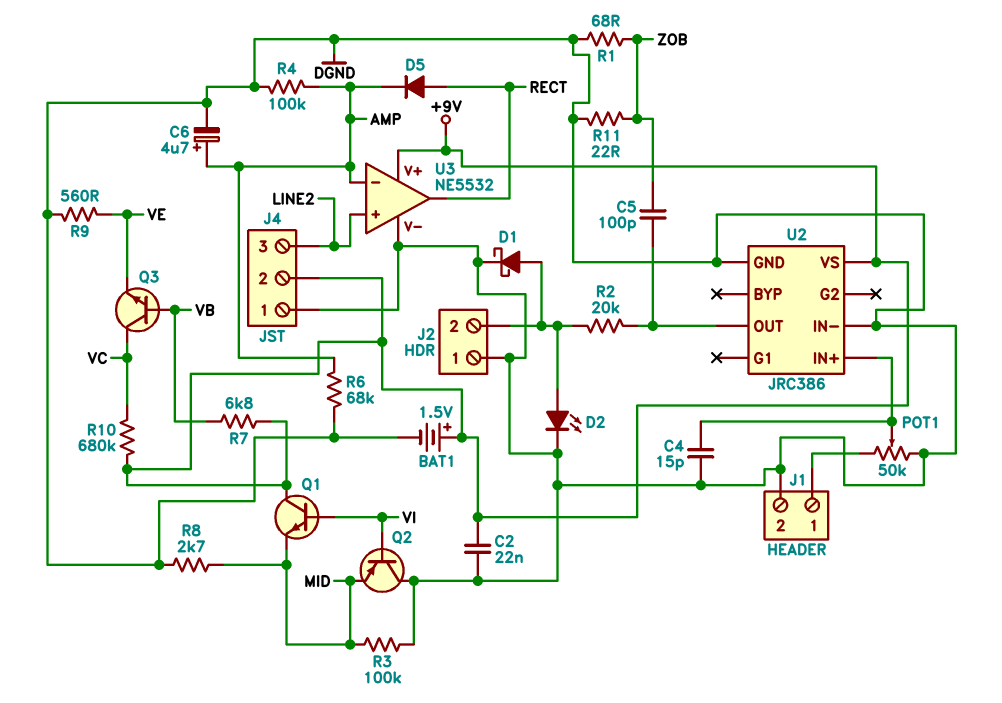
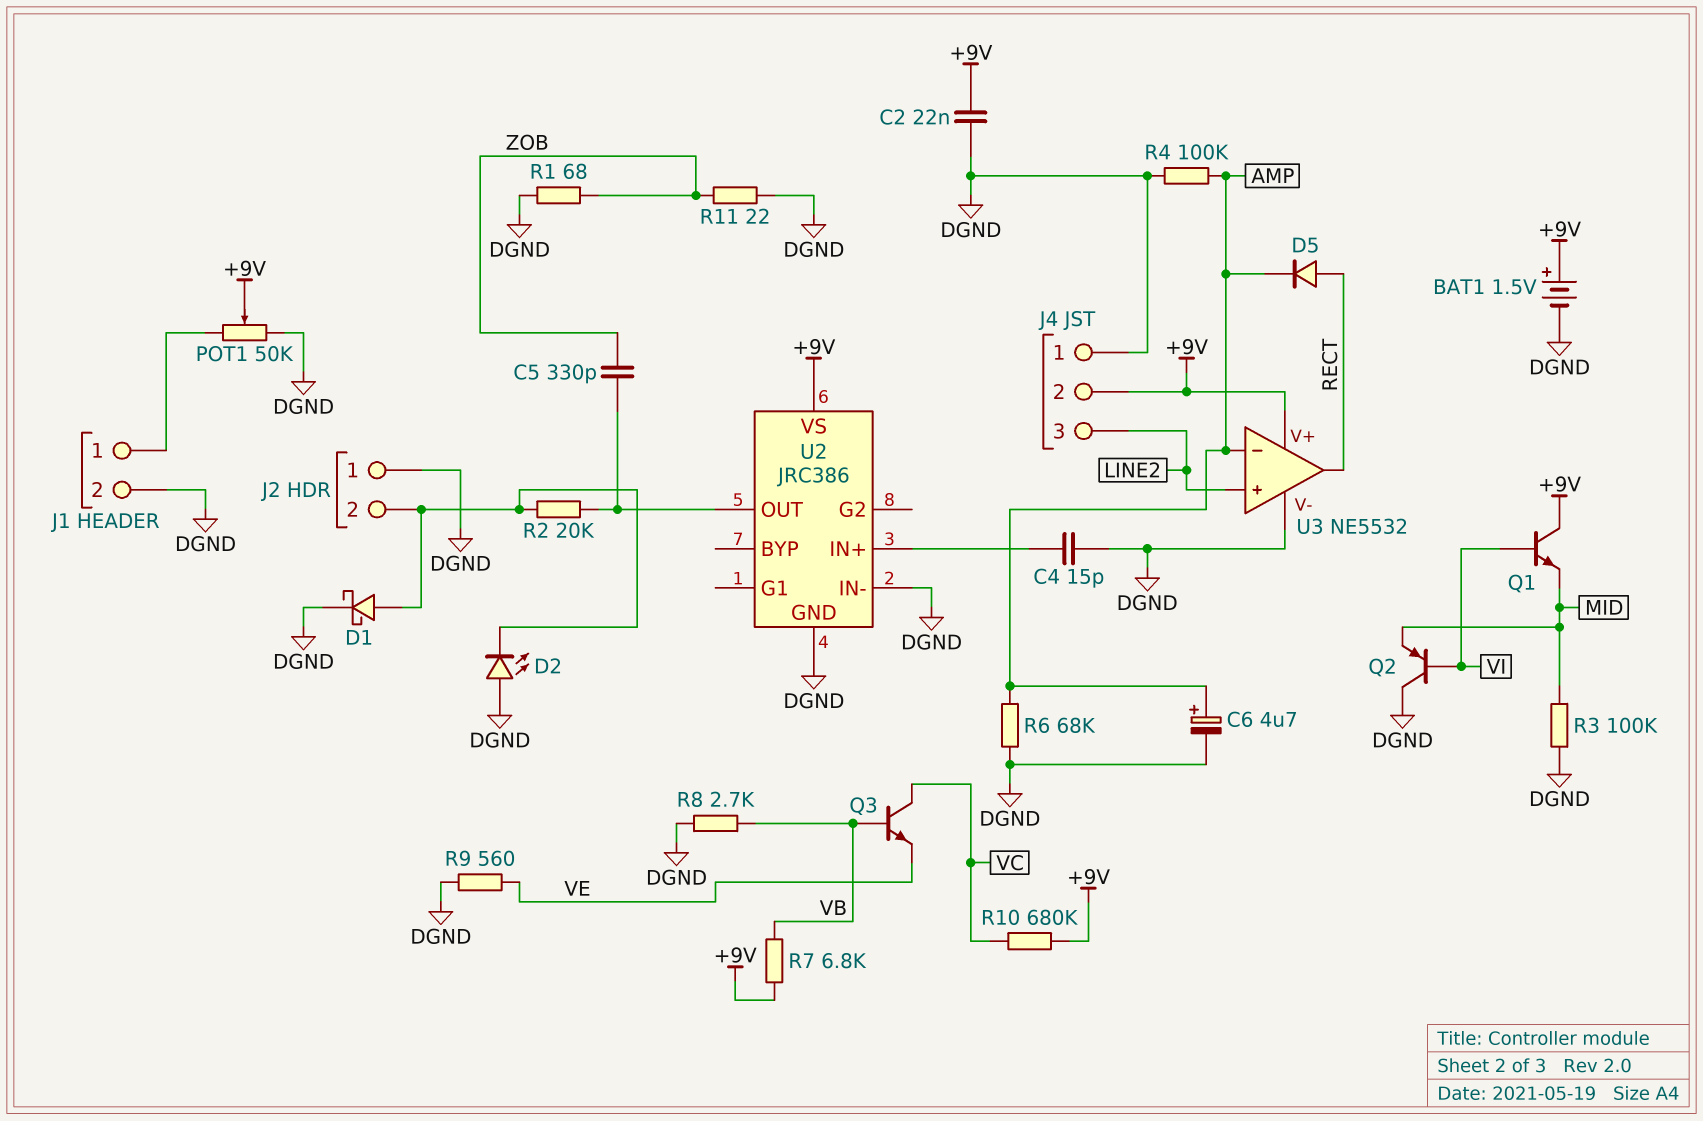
C5: 100pF (U2/OUT, ZOB) -> 330pF (U2/OUT, ZOB)
D2: LED (A J2/2, K DGND) -> LED (A DGND, K J2/2)
POT1: 50k (DGND, J1/1, wiper U2/IN+) -> 50k (DGND, J1/1, wiper +9V)
R8: 2.7k (DGND, MID) -> 2.7k (DGND, VB)

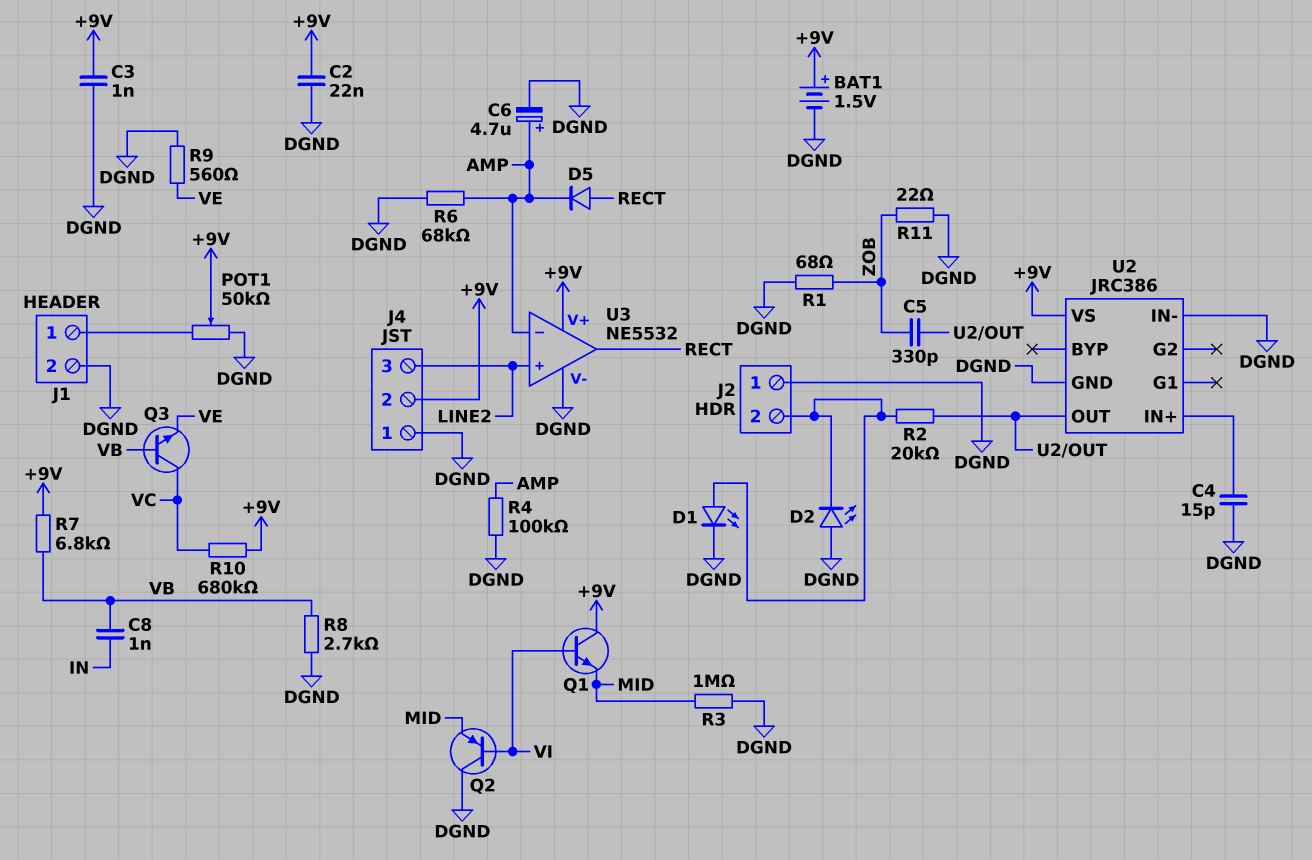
C3: none -> 1nF (+9V, DGND)
C8: none -> 1nF (IN, VB)
D1: schottky (A J2/2, K DGND) -> LED (A J2/2, K DGND)
R3: 100k (DGND, MID) -> 1M (DGND, MID)

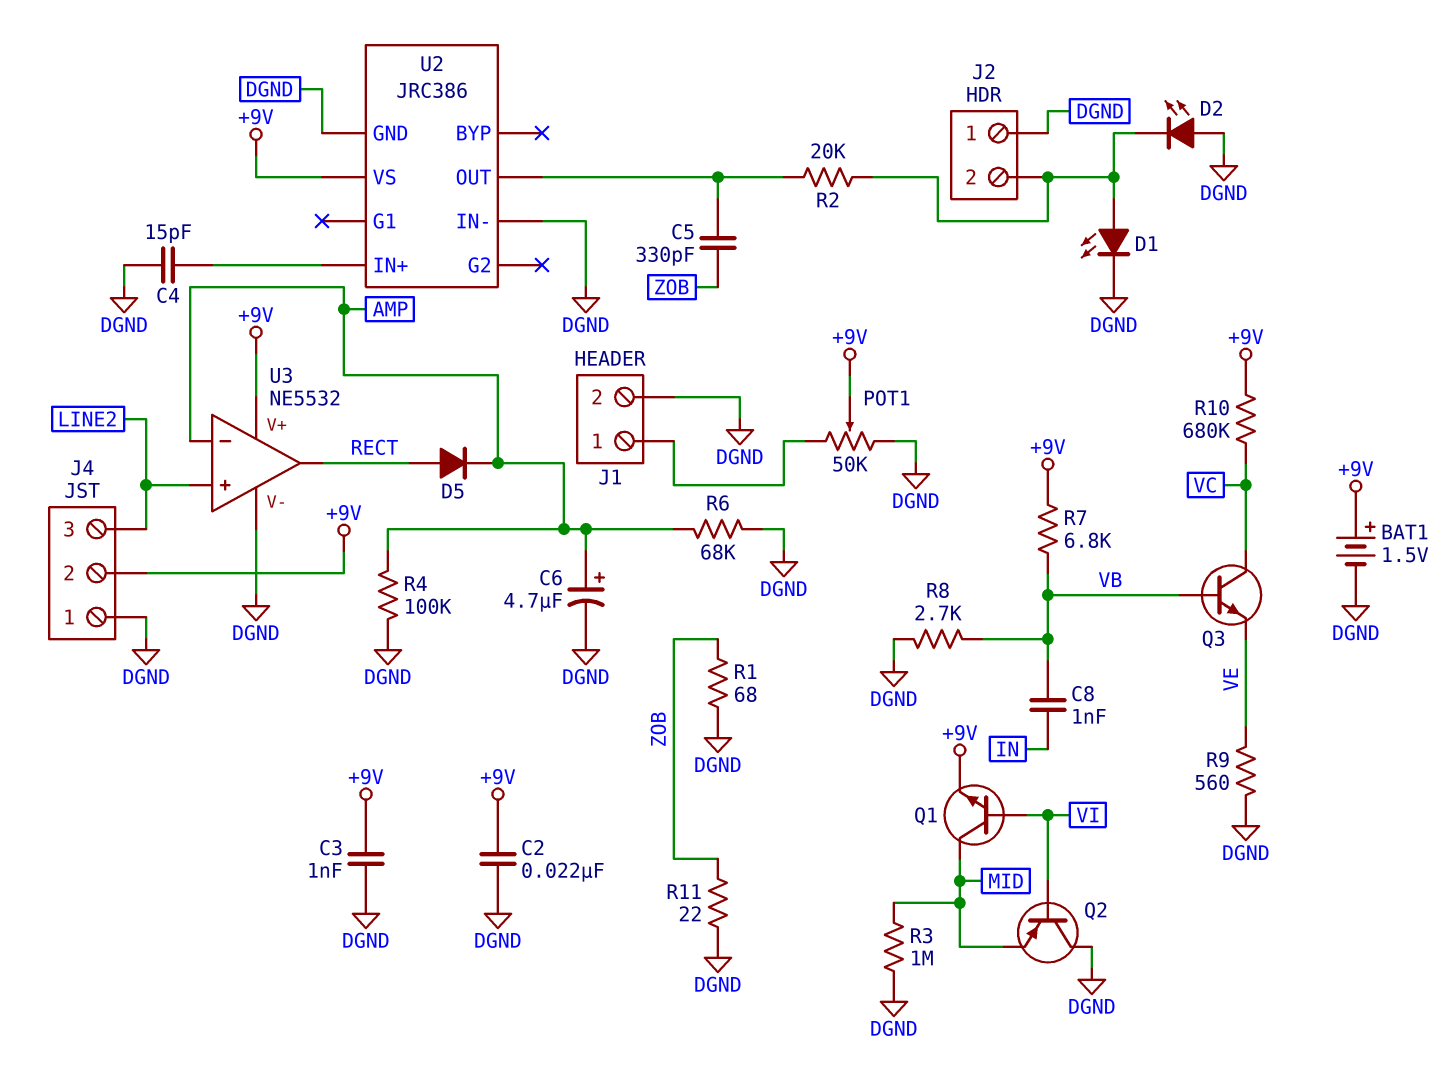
Q1: NPN (B VI, C +9V, E MID) -> NPN (B VI, C MID, E +9V)

